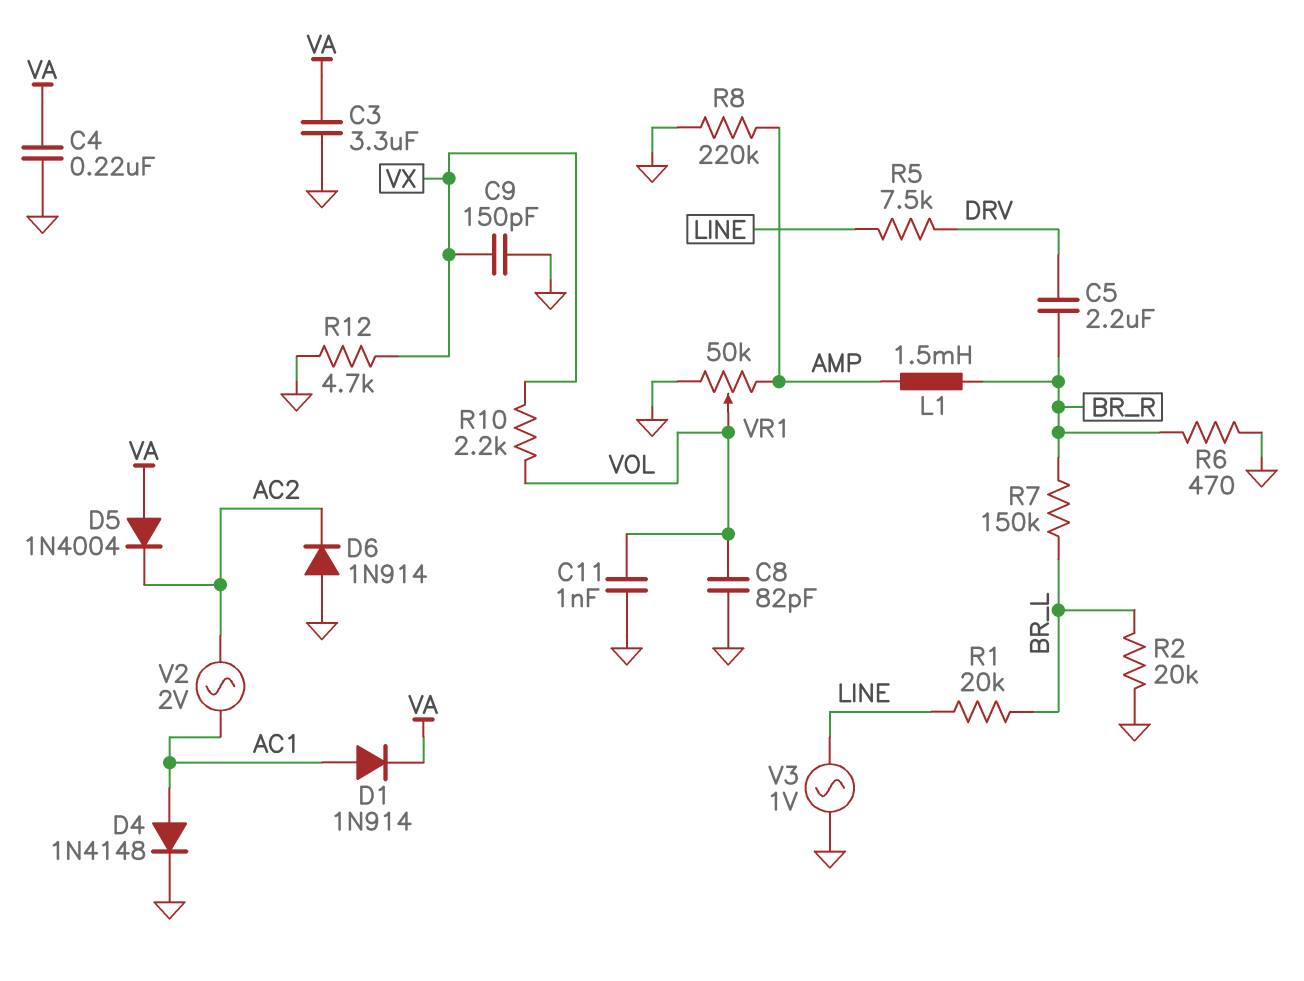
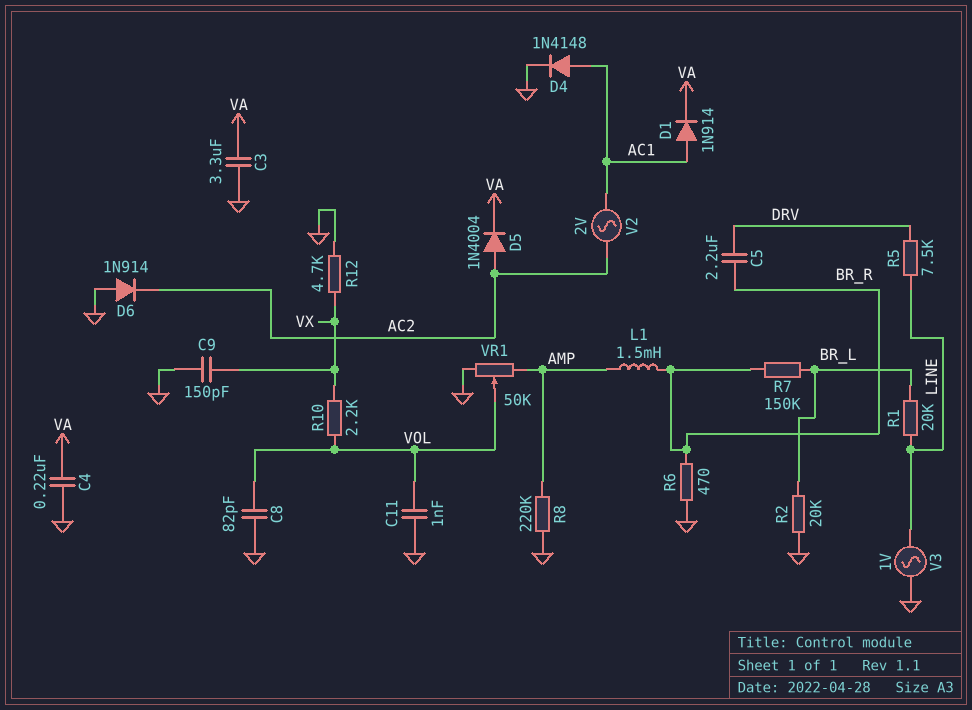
D5: diode 1N4004 (A VA, K AC2) -> diode 1N4004 (A AC2, K VA)

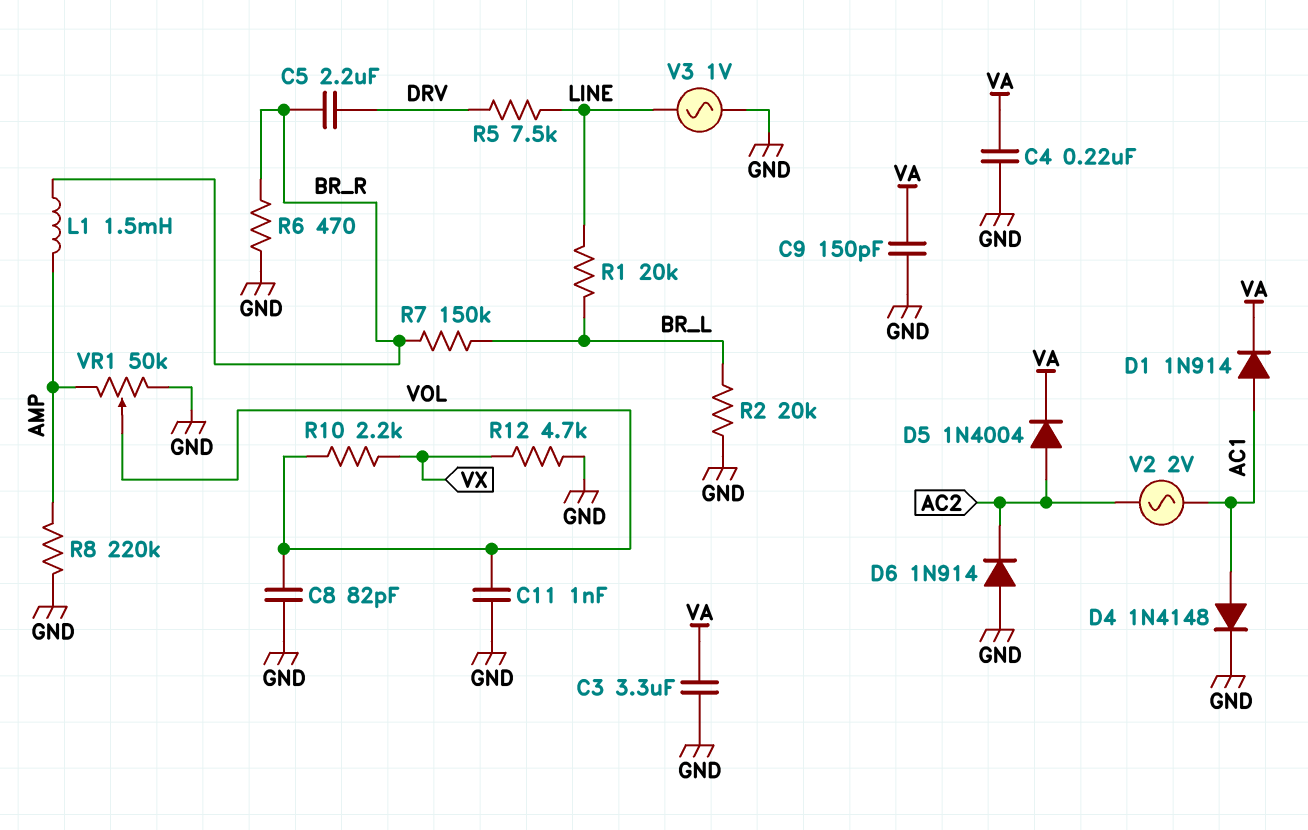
C9: 150pF (GND, VX) -> 150pF (GND, VA)

